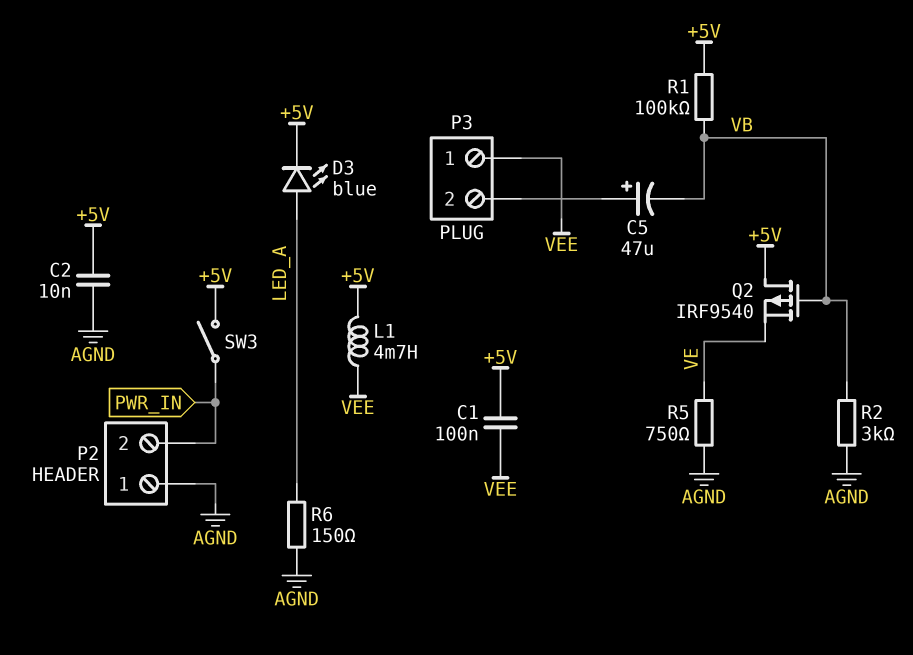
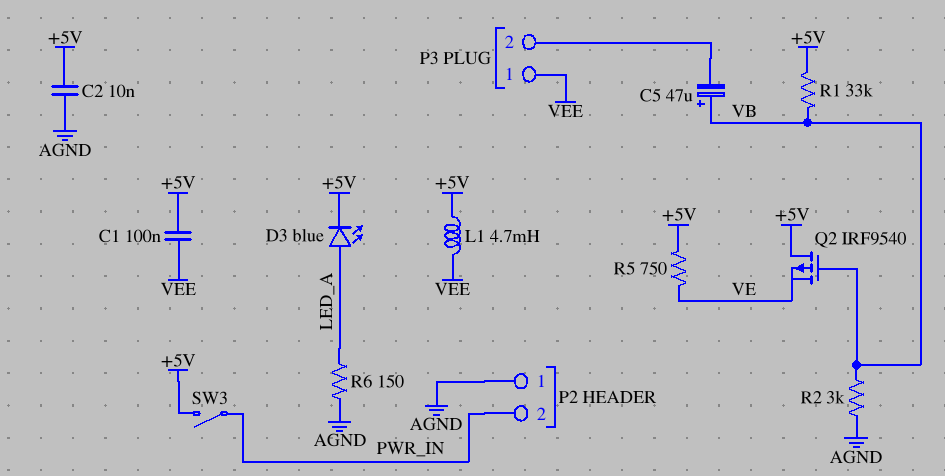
C5: 47uF (plus P3/2, minus VB) -> 47uF (plus VB, minus P3/2)
R1: 100k (+5V, VB) -> 33k (+5V, VB)
R5: 750 (AGND, VE) -> 750 (+5V, VE)

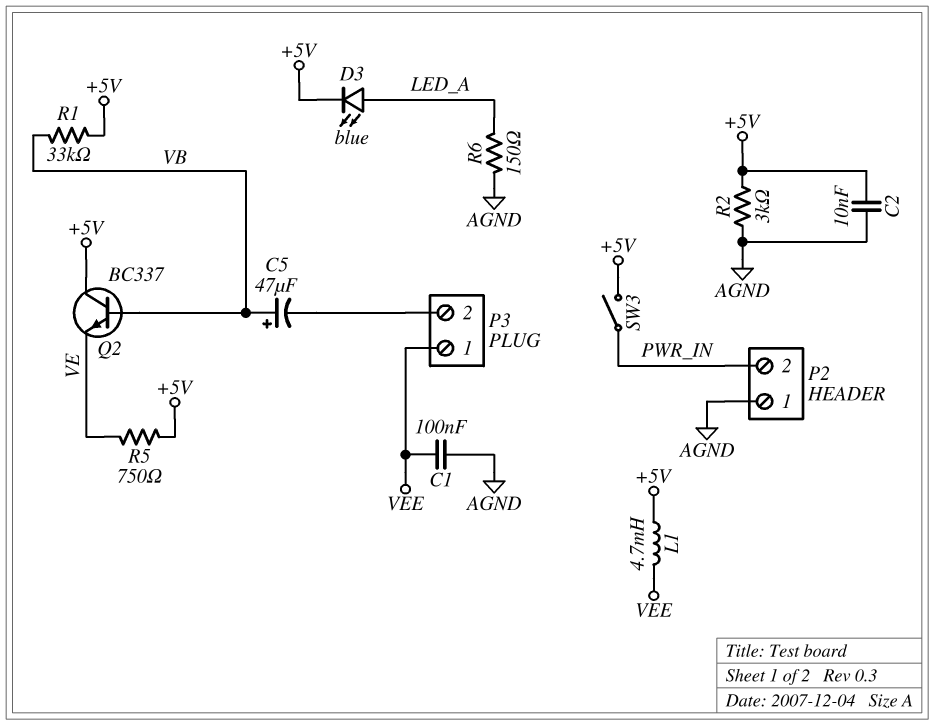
C1: 100nF (+5V, VEE) -> 100nF (AGND, VEE)
Q2: PMOS IRF9540 (G VB, D +5V, S VE) -> NPN BC337 (B VB, C +5V, E VE)
R2: 3k (AGND, VB) -> 3k (+5V, AGND)

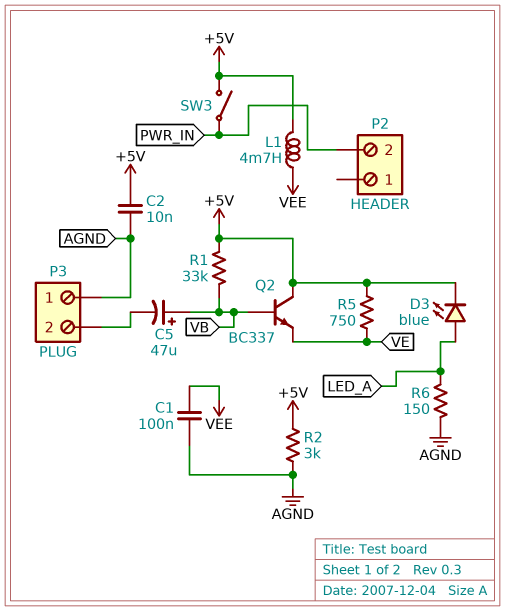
P2 pin 1: AGND -> none
P3 pin 1: VEE -> AGND

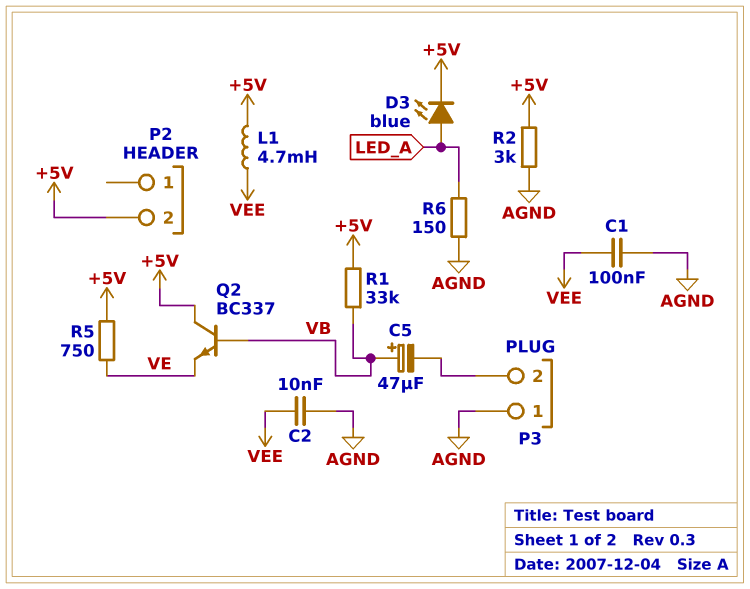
C2: 10nF (+5V, AGND) -> 10nF (AGND, VEE)
P2 pin 2: PWR_IN -> +5V
SW3: switch (+5V, PWR_IN) -> none

